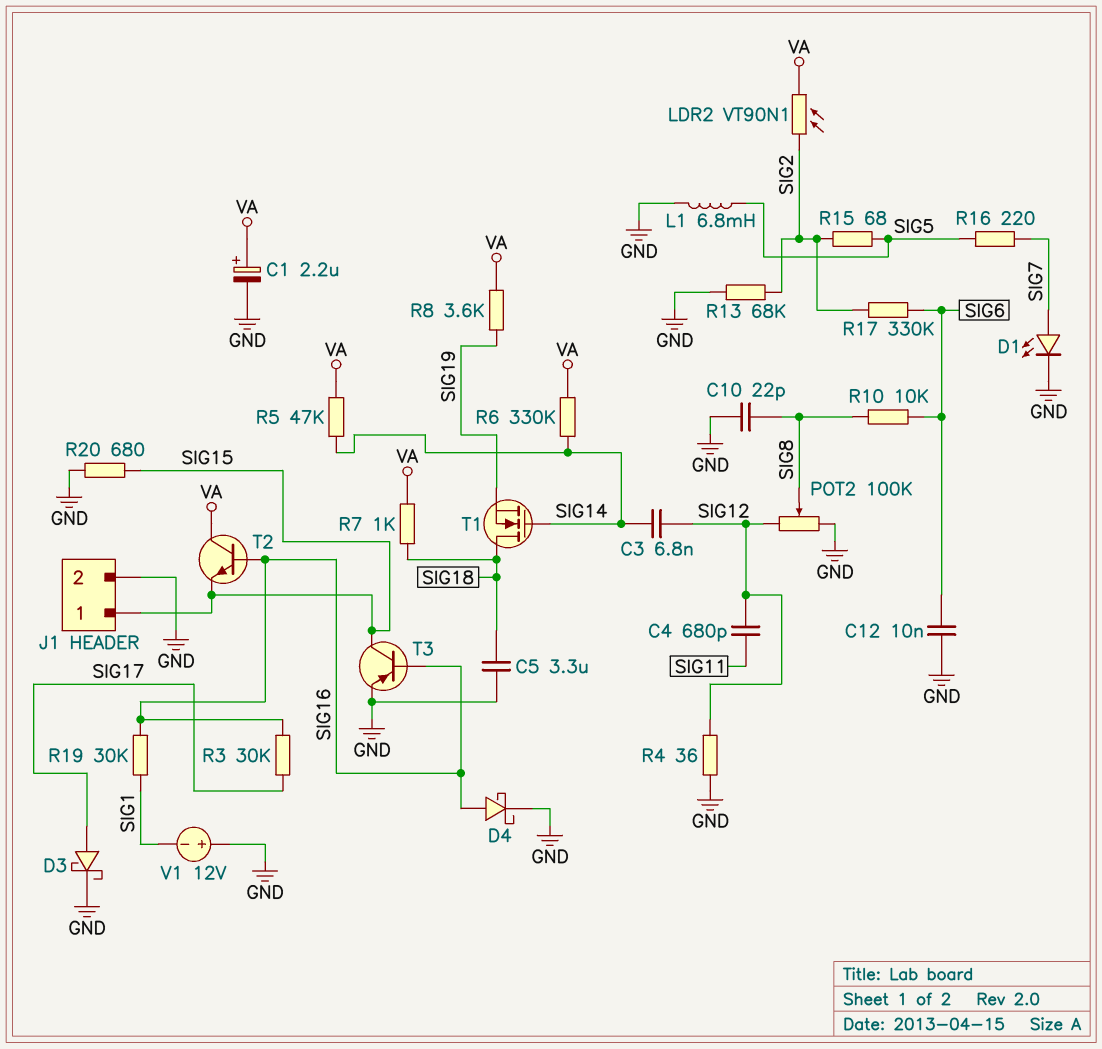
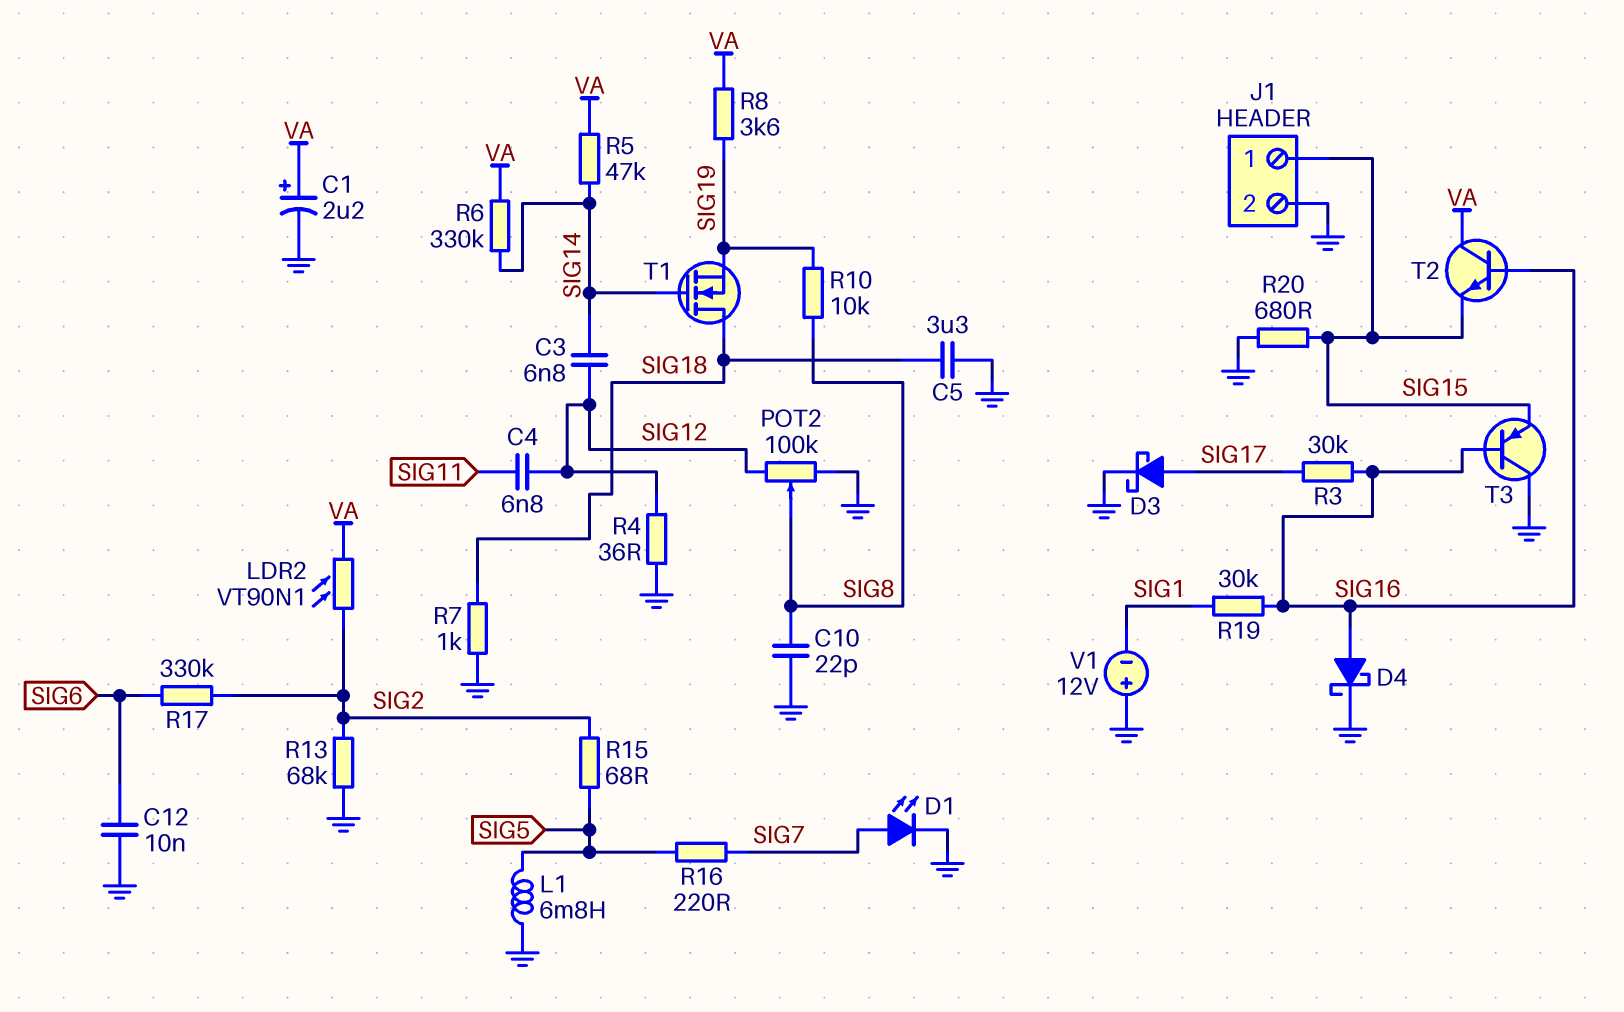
C4: 680pF (SIG11, SIG12) -> 6.8nF (SIG11, SIG12)
R7: 1k (SIG18, VA) -> 1k (GND, SIG18)
R10: 10k (SIG6, SIG8) -> 10k (SIG8, SIG19)
T3: PNP (B SIG16, C SIG15, E GND) -> PNP (B SIG16, C GND, E SIG15)

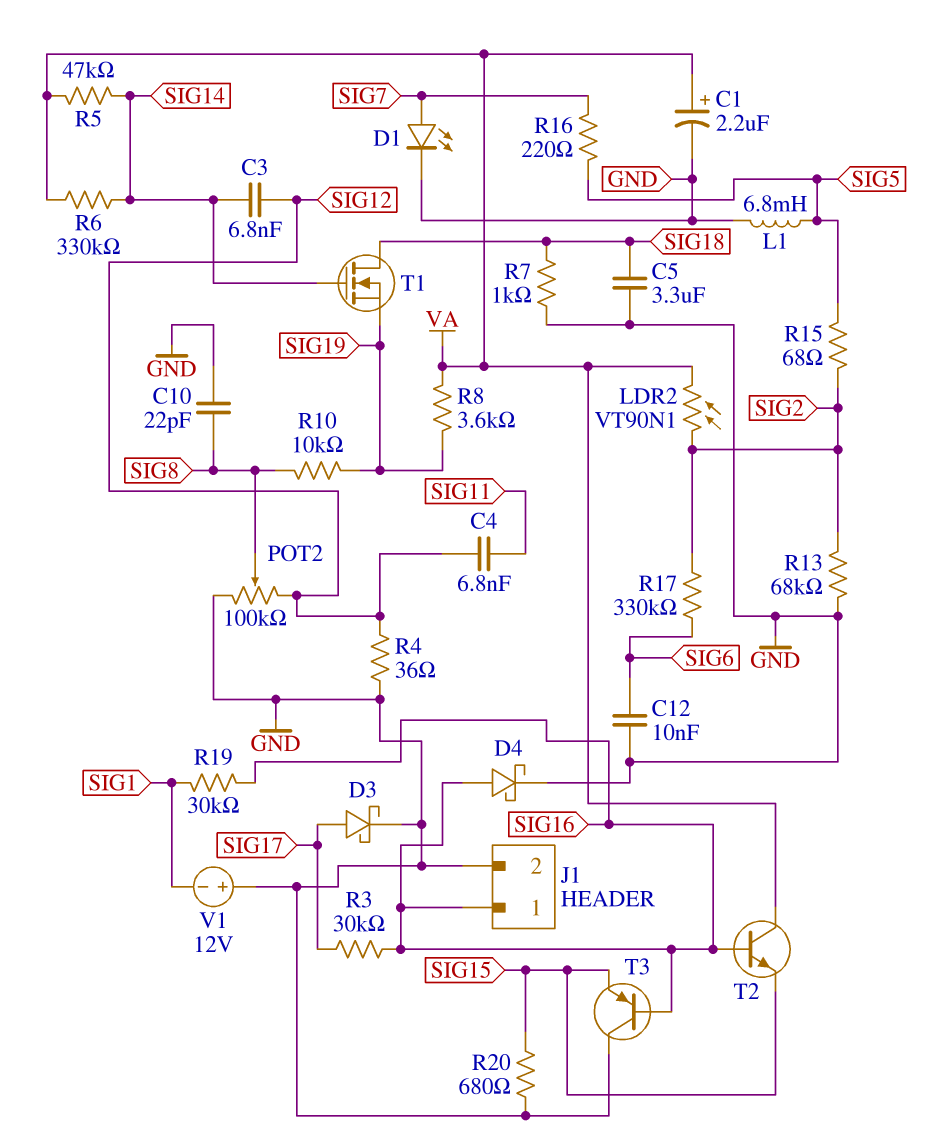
J1 pin 1: SIG15 -> SIG16

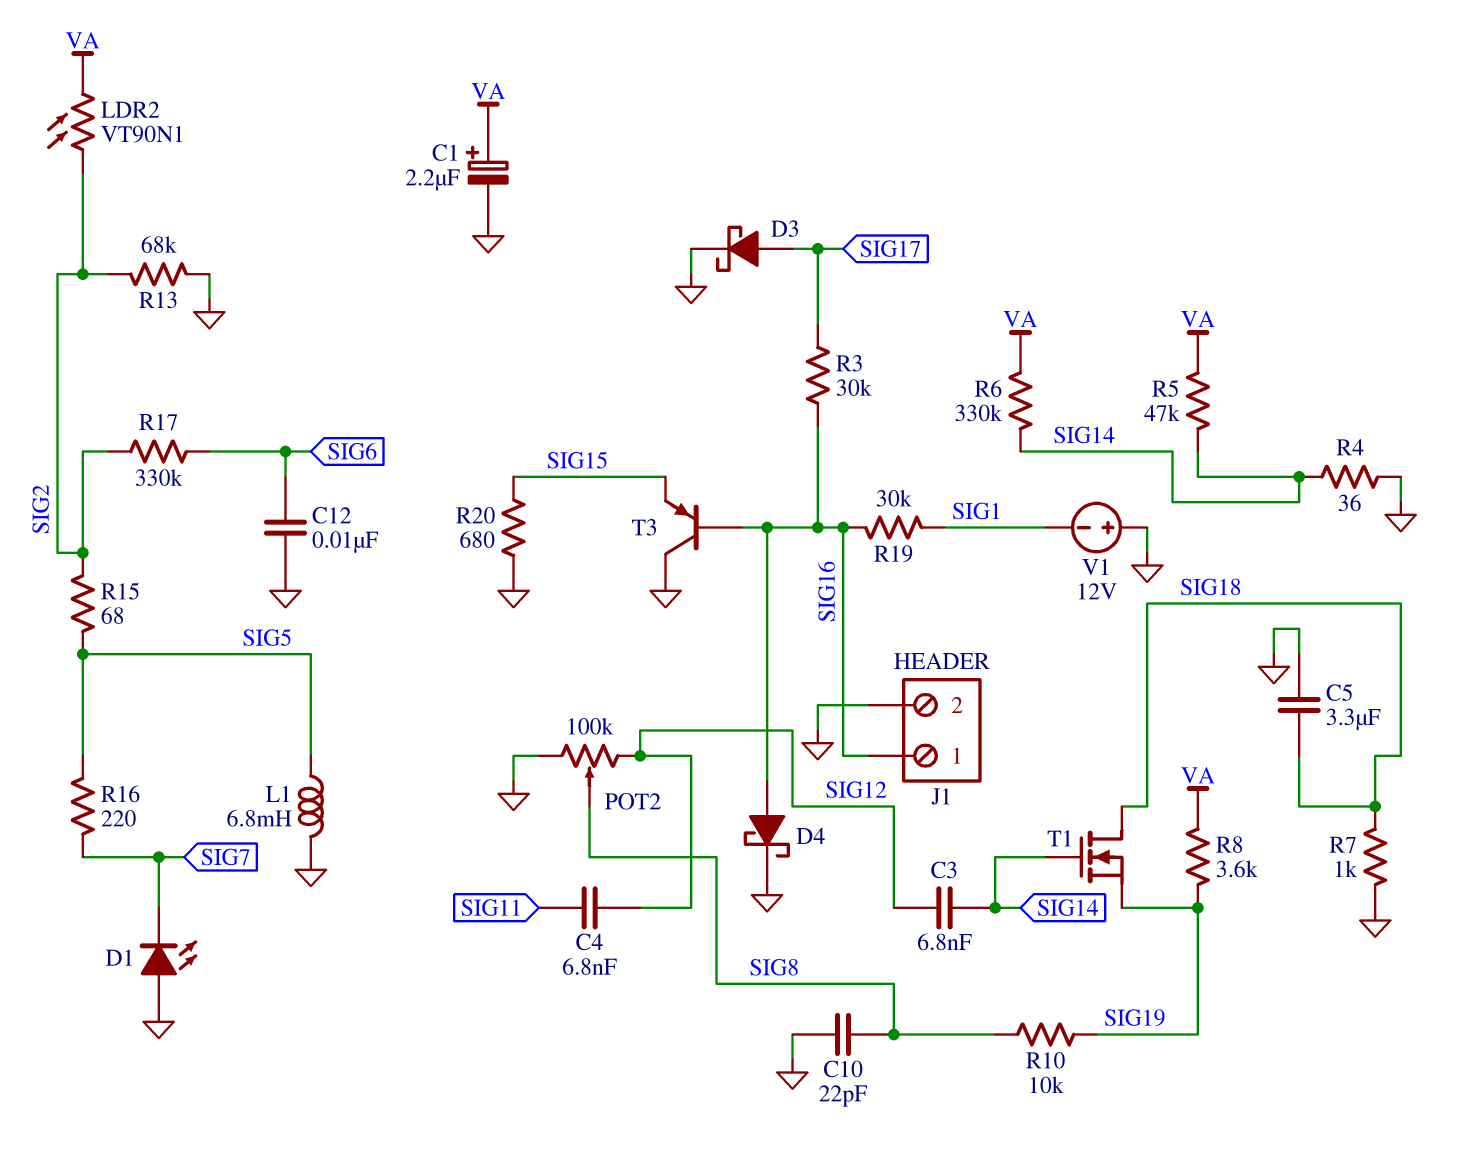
D1: LED (A SIG7, K GND) -> LED (A GND, K SIG7)
R4: 36 (GND, SIG12) -> 36 (GND, SIG14)
T2: NPN (B SIG16, C VA, E SIG15) -> none

